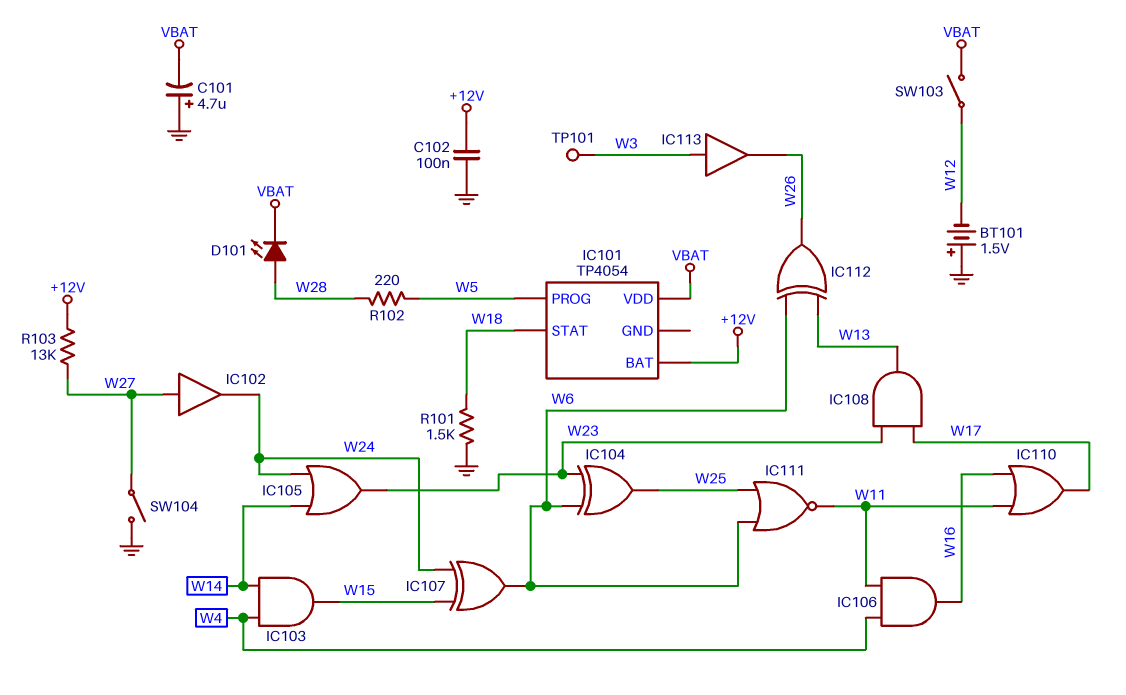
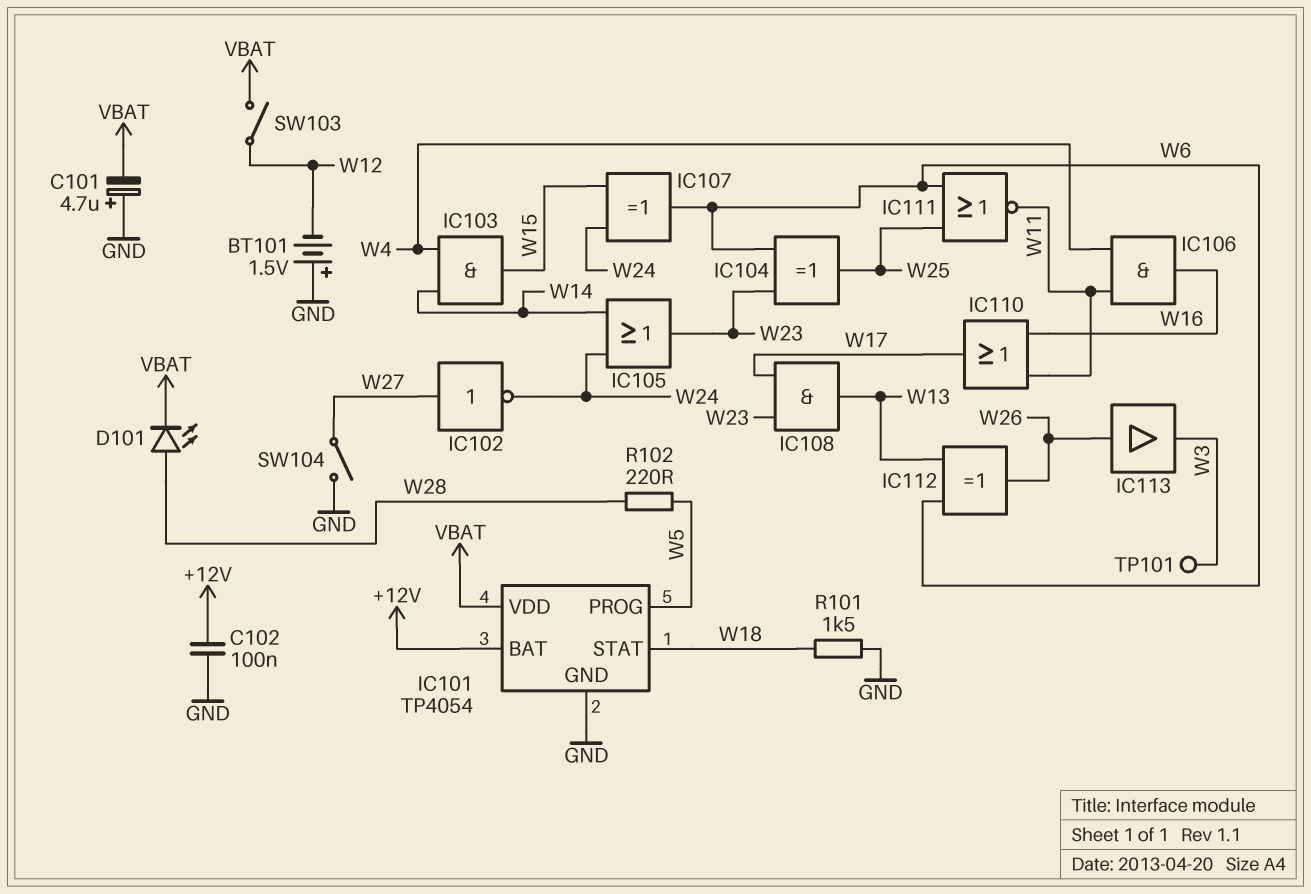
IC101 pin GND: none -> GND
IC102: buffer (in W27, out W24) -> NOT (in W27, out W24)
IC113: buffer (in W3, out W26) -> buffer (in W26, out W3)
R103: 13k (+12V, W27) -> none

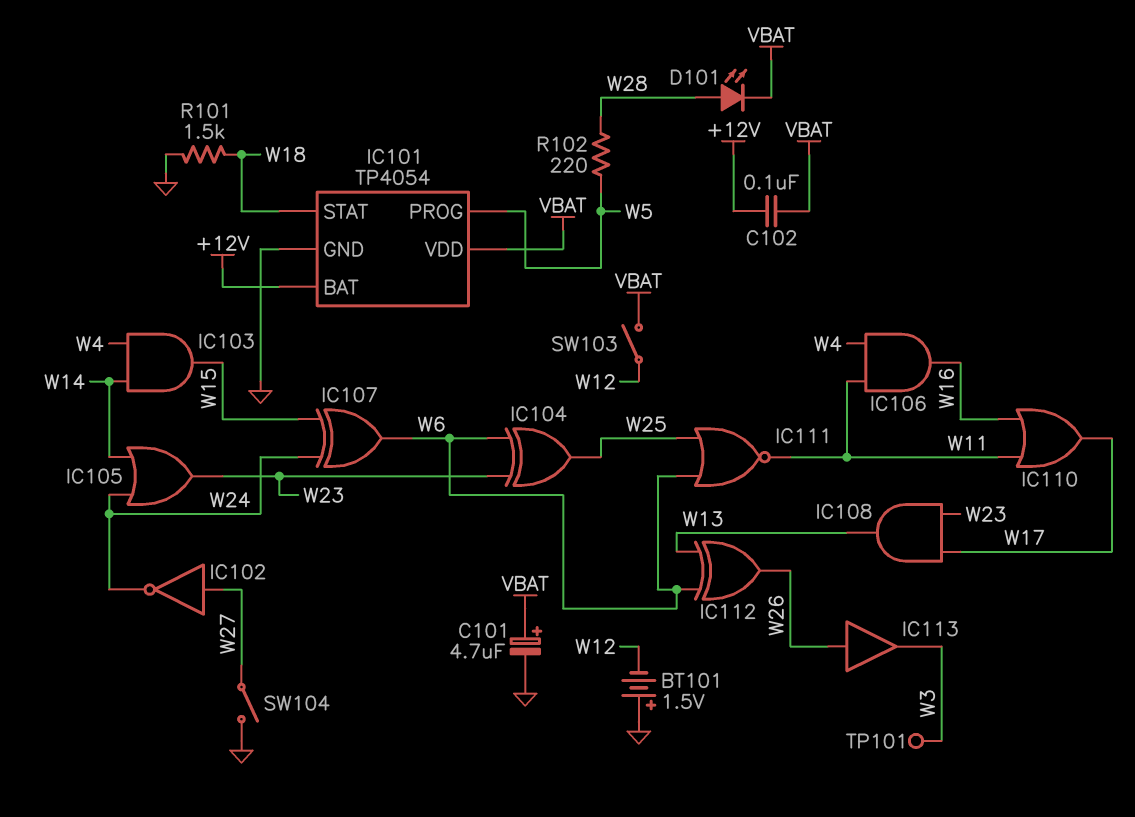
C101: 4.7uF (plus GND, minus VBAT) -> 4.7uF (plus VBAT, minus GND)
C102: 100nF (+12V, GND) -> 100nF (+12V, VBAT)

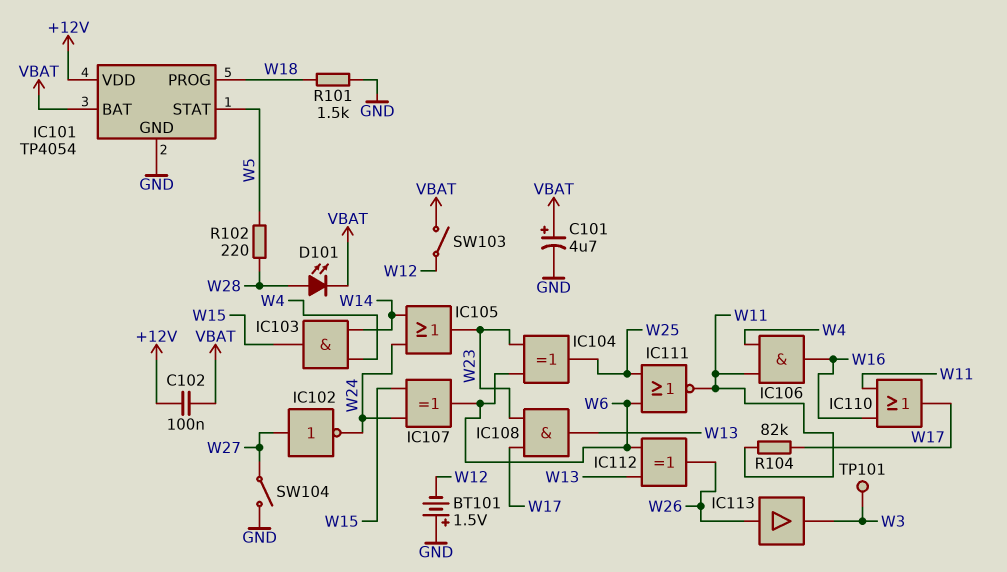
IC101 pin BAT: +12V -> VBAT
IC101 pin PROG: W5 -> W18
IC101 pin STAT: W18 -> W5
IC101 pin VDD: VBAT -> +12V
R104: none -> 82k (W11, W17)

